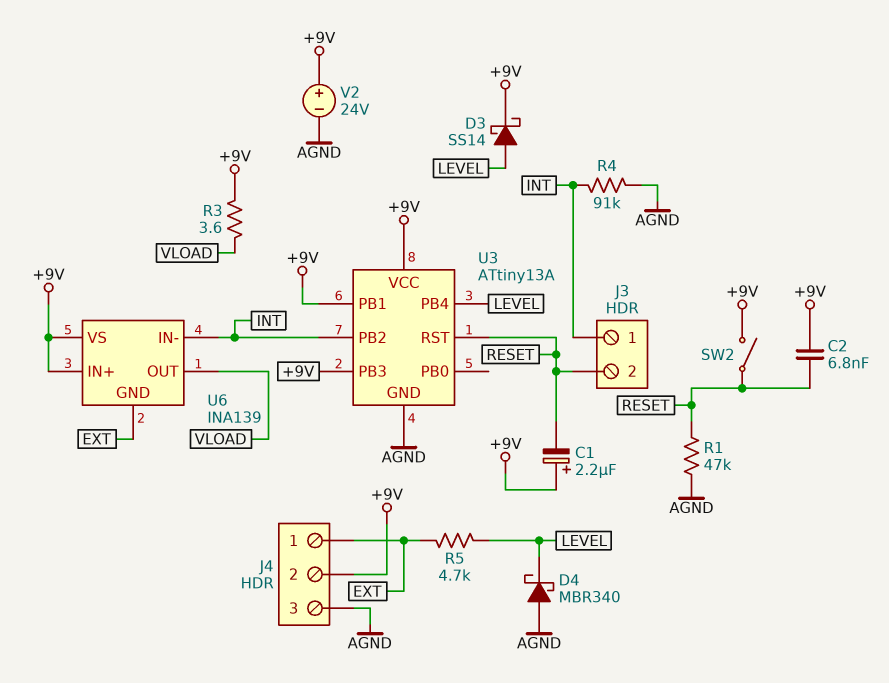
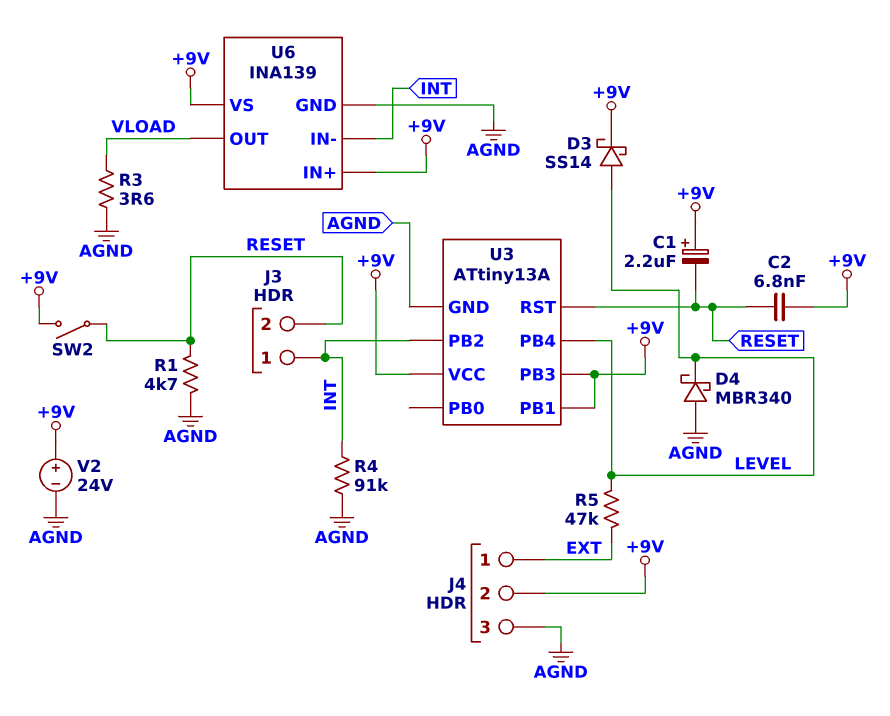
R1: 47k (AGND, RESET) -> 4.7k (AGND, RESET)
R3: 3.6 (+9V, VLOAD) -> 3.6 (AGND, VLOAD)
R5: 4.7k (EXT, LEVEL) -> 47k (EXT, LEVEL)
U6 pin GND: EXT -> AGND

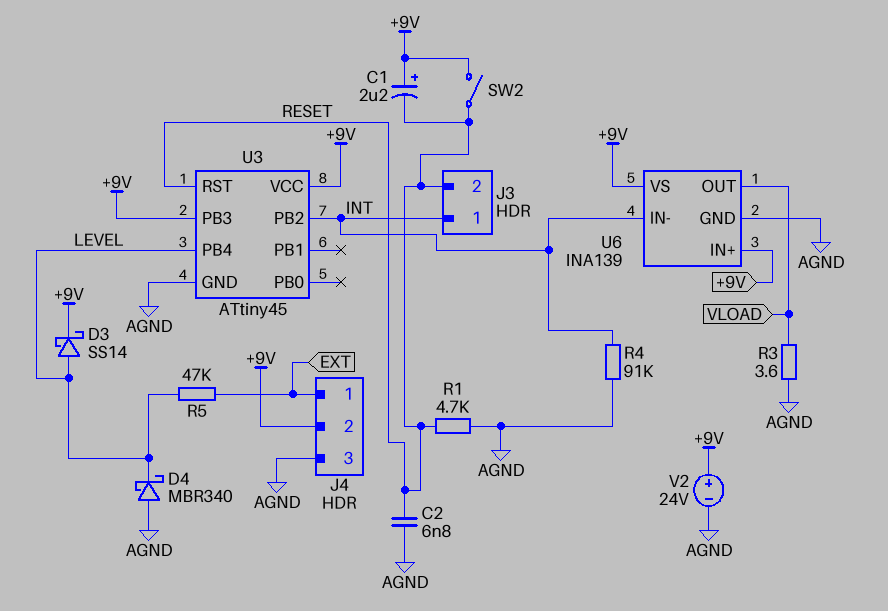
C2: 6.8nF (+9V, RESET) -> 6.8nF (AGND, RESET)
U3: ATtiny13A -> ATtiny45
U3 pin PB1: +9V -> none

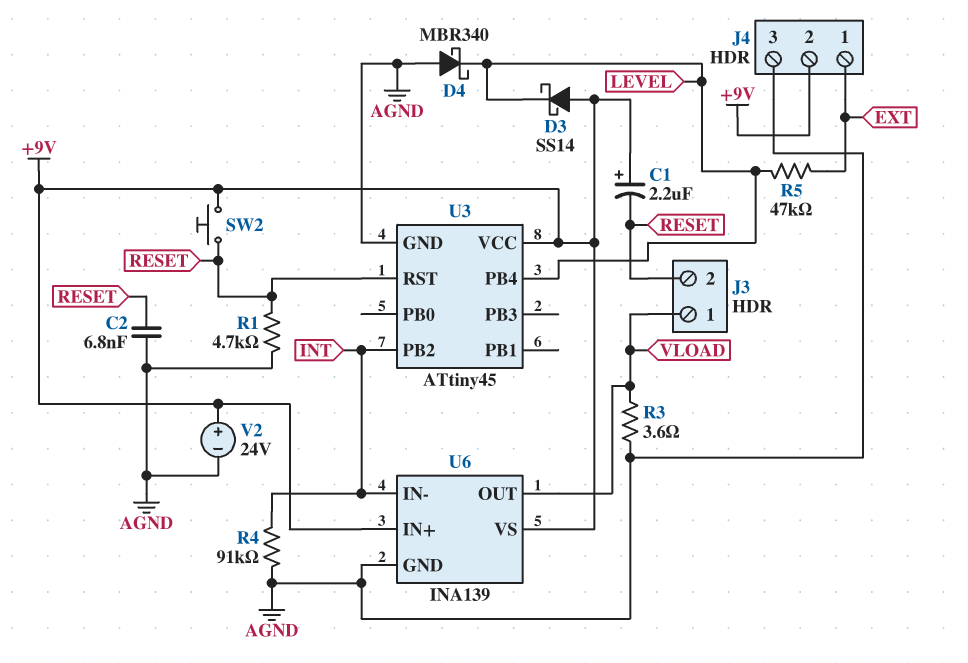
D3: schottky SS14 (A LEVEL, K +9V) -> schottky SS14 (A +9V, K LEVEL)
J3 pin 1: INT -> VLOAD
SW2: switch (+9V, RESET) -> button (+9V, RESET)
U3 pin PB3: +9V -> none

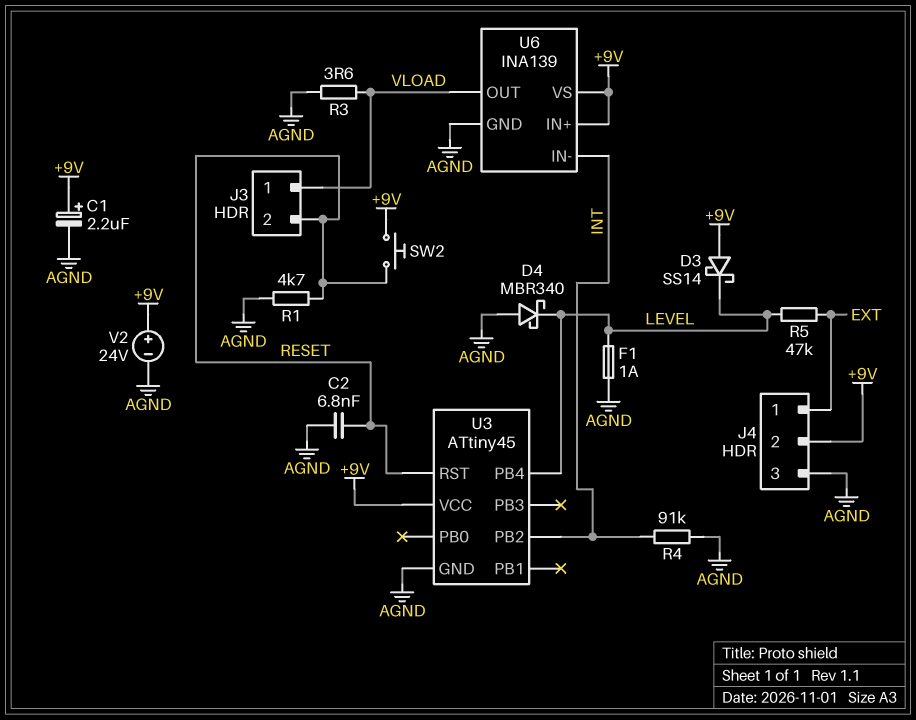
C1: 2.2uF (plus +9V, minus RESET) -> 2.2uF (plus +9V, minus AGND)
F1: none -> 1A (AGND, LEVEL)

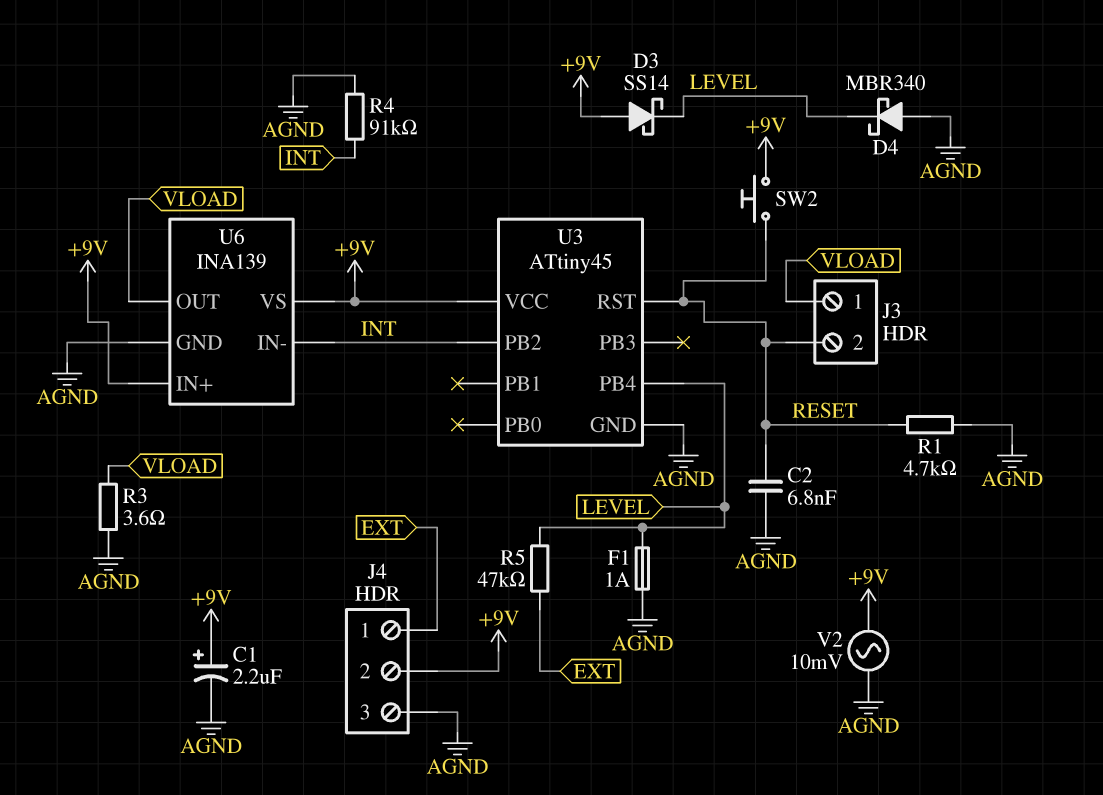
V2: 24V (plus +9V, minus AGND) -> AC 10mV (+9V, AGND)

